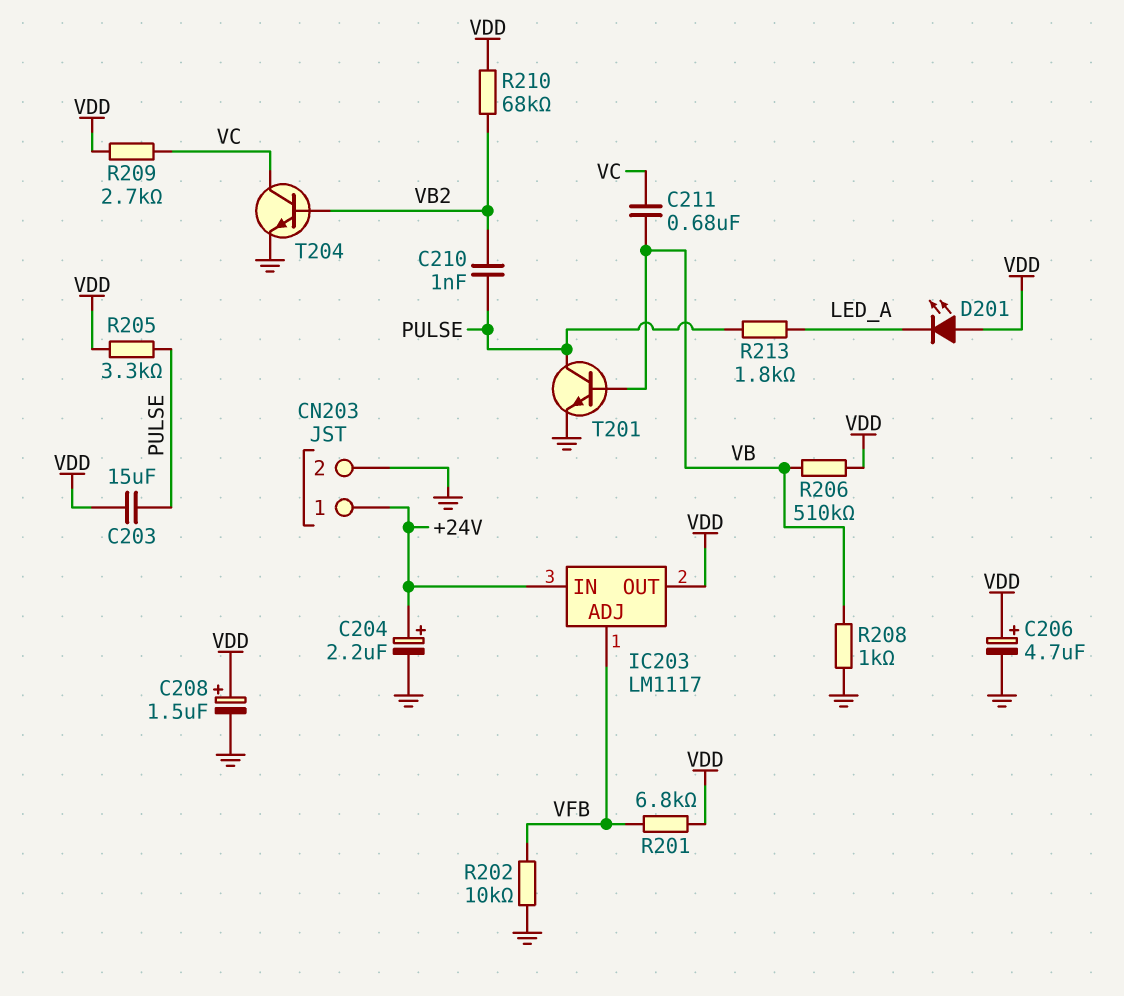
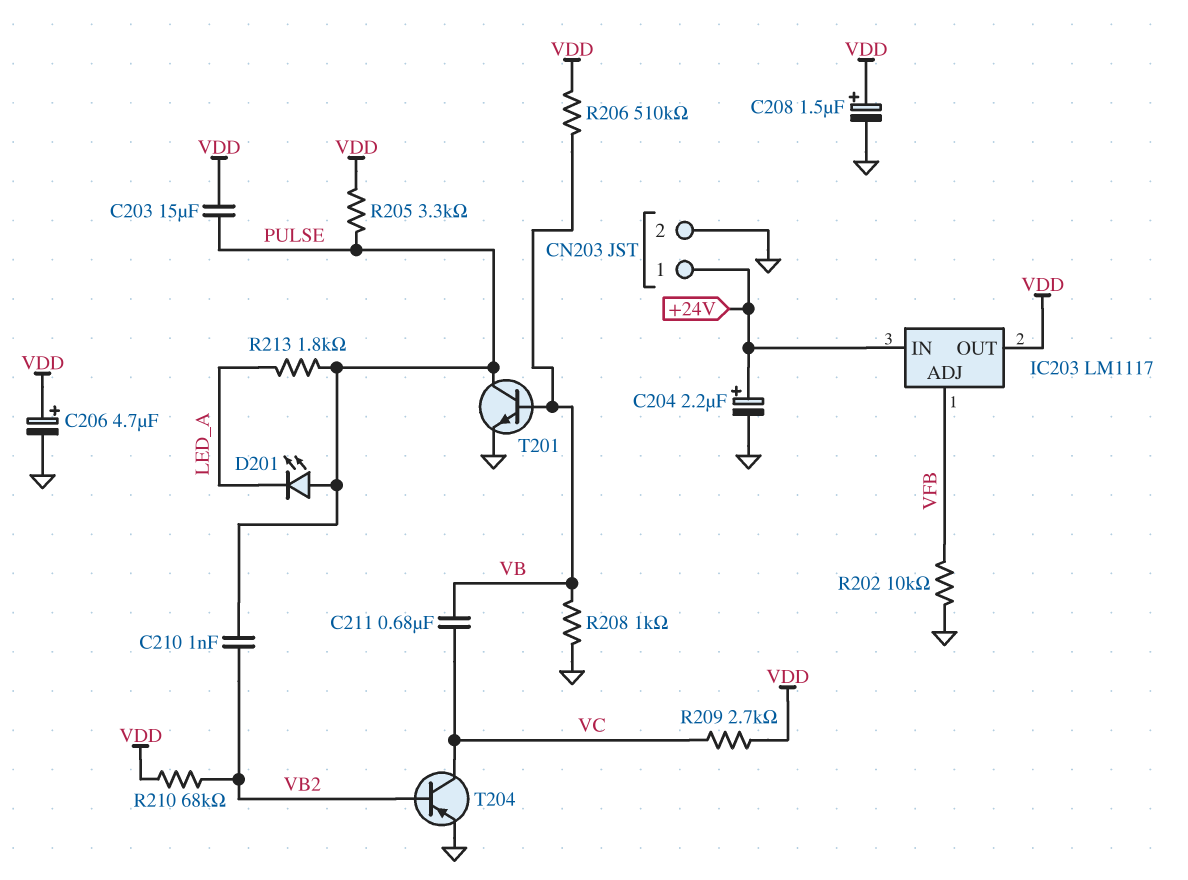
D201: LED (A VDD, K LED_A) -> LED (A PULSE, K LED_A)
R201: 6.8k (VDD, VFB) -> none
T204: NPN (B VB2, C VC, E GND) -> PNP (B VB2, C VC, E GND)

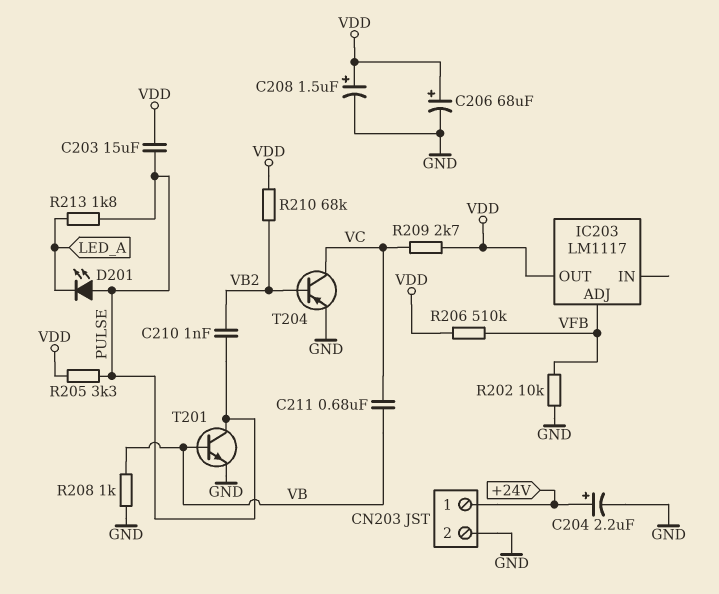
C206: 4.7uF (plus VDD, minus GND) -> 68uF (plus VDD, minus GND)
IC203 pin IN: +24V -> none
R206: 510k (VB, VDD) -> 510k (VDD, VFB)

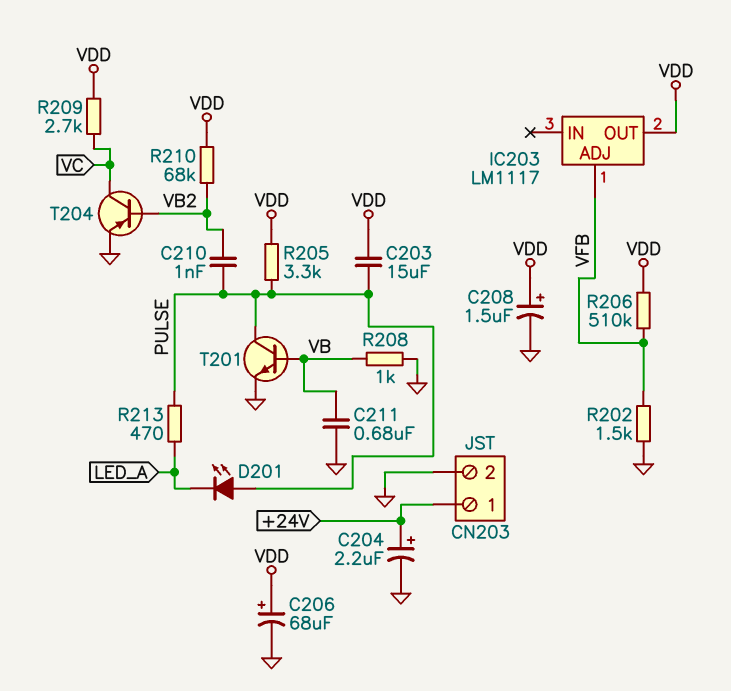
C211: 680nF (VB, VC) -> 680nF (GND, VB)
R202: 10k (GND, VFB) -> 1.5k (GND, VFB)
R213: 1.8k (LED_A, PULSE) -> 470 (LED_A, PULSE)

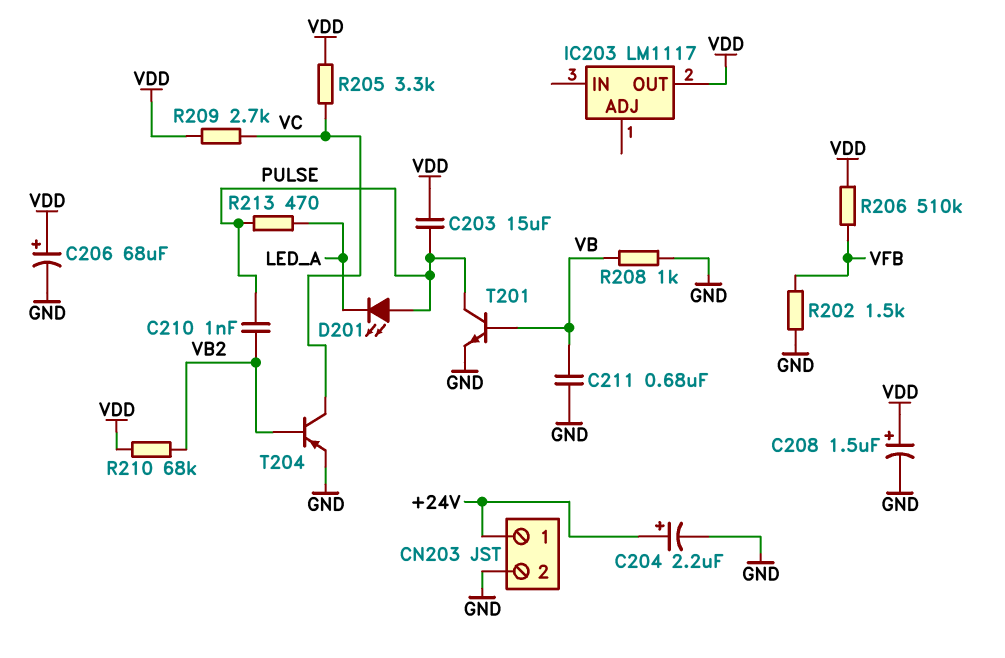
IC203 pin ADJ: VFB -> none
R205: 3.3k (PULSE, VDD) -> 3.3k (VC, VDD)

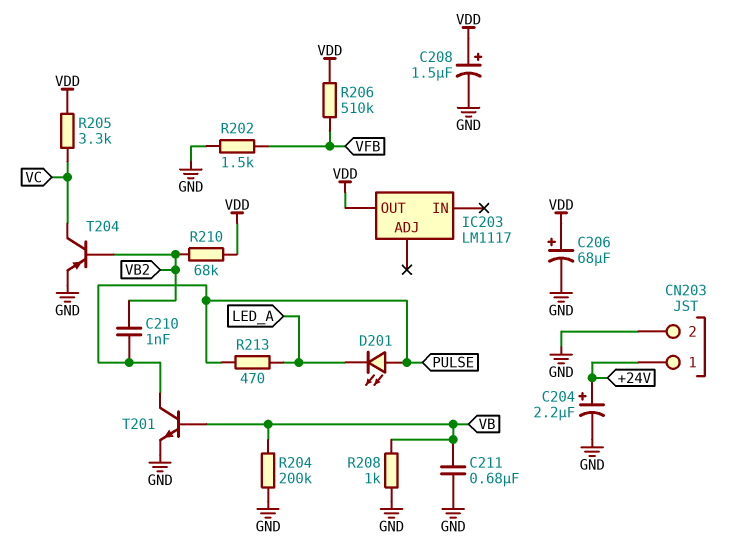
C203: 15uF (PULSE, VDD) -> none
R204: none -> 200k (GND, VB)
R209: 2.7k (VC, VDD) -> none

